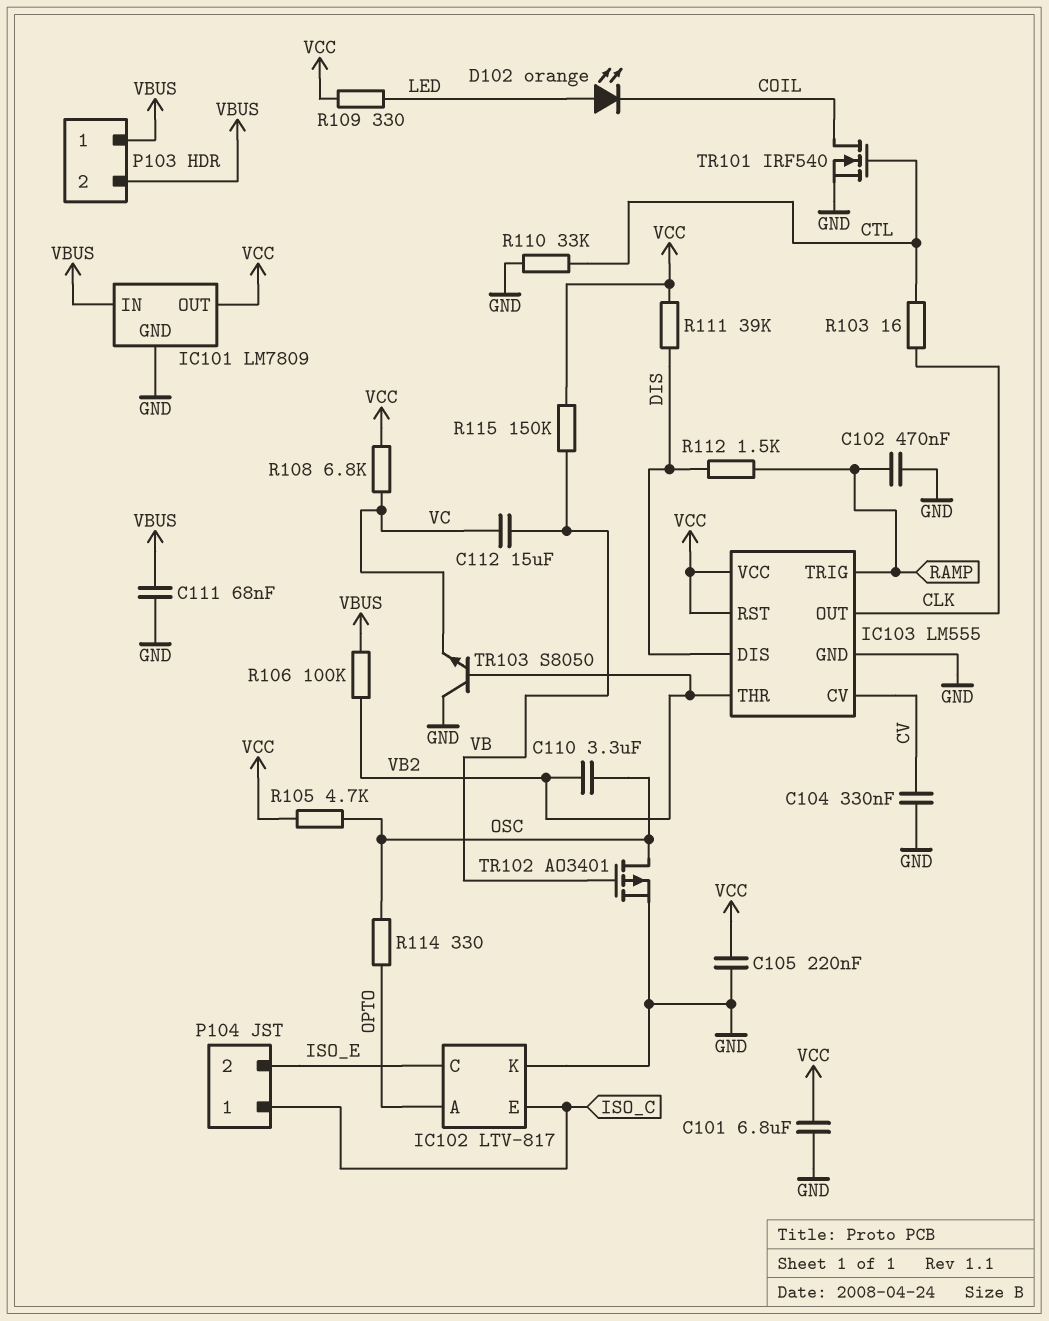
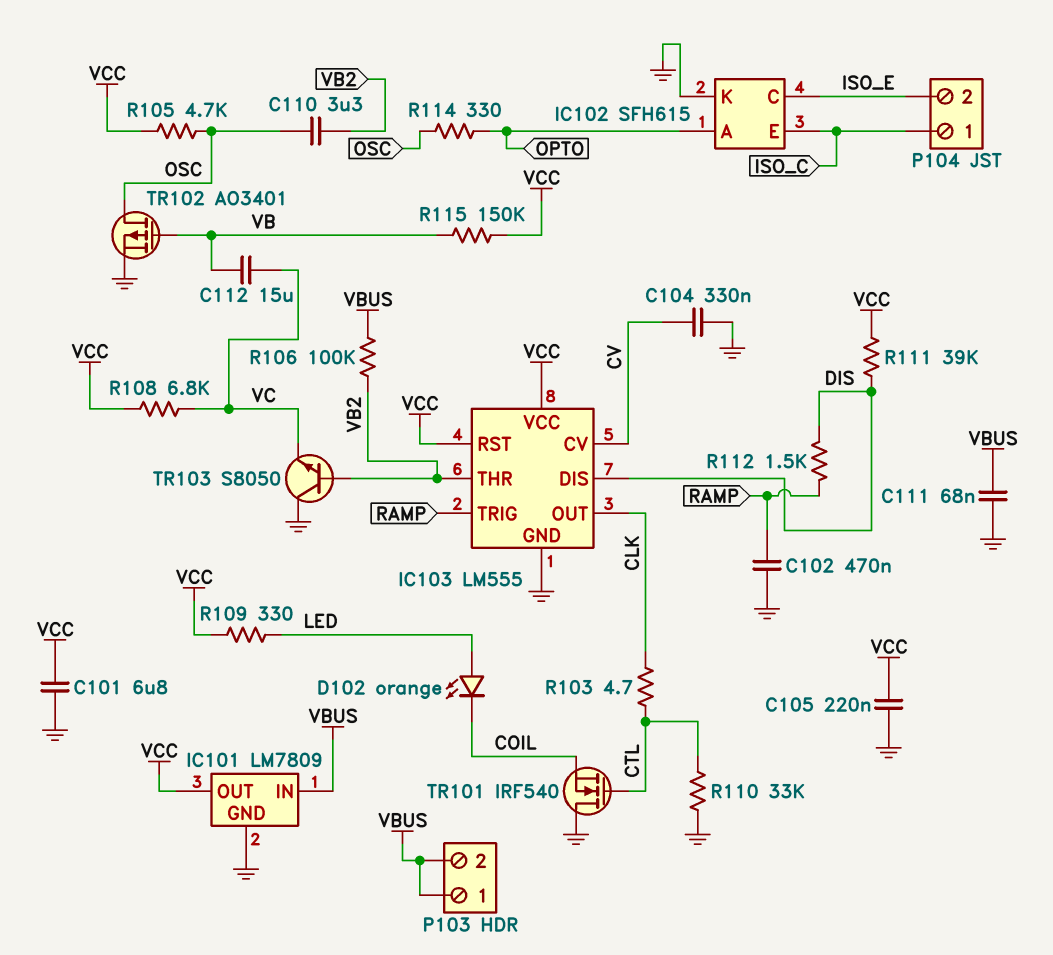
IC102: LTV-817 -> SFH615
R103: 16 (CLK, CTL) -> 4.7 (CLK, CTL)
TR101: NMOS IRF540 (G CTL, D COIL, S GND) -> NMOS IRF540 (G CTL, D GND, S COIL)

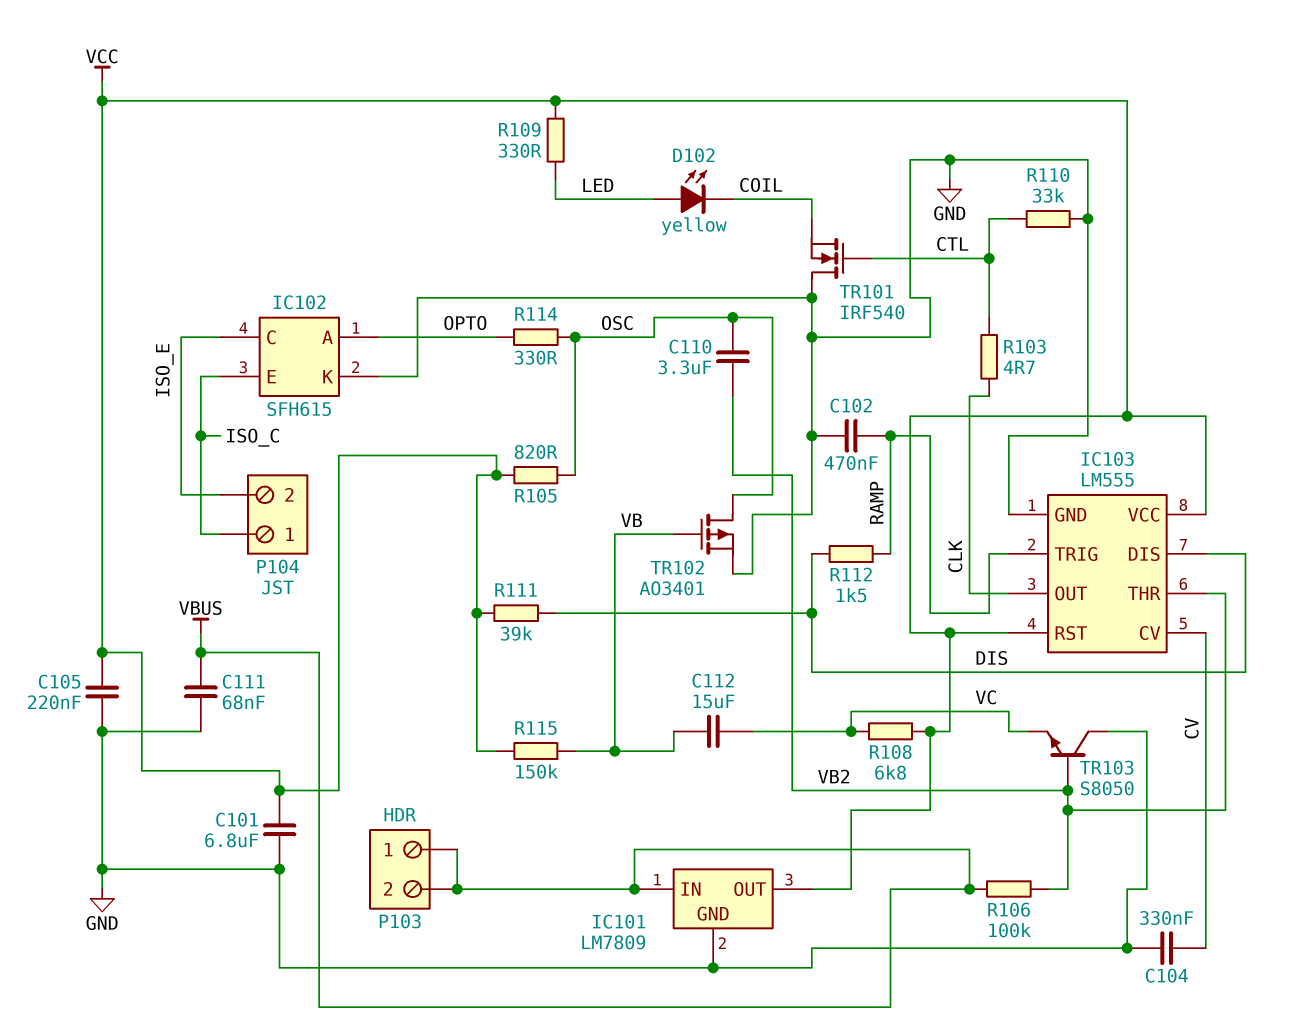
D102: LED orange (A LED, K COIL) -> LED yellow (A LED, K COIL)
R105: 4.7k (OSC, VCC) -> 820 (OSC, VCC)

